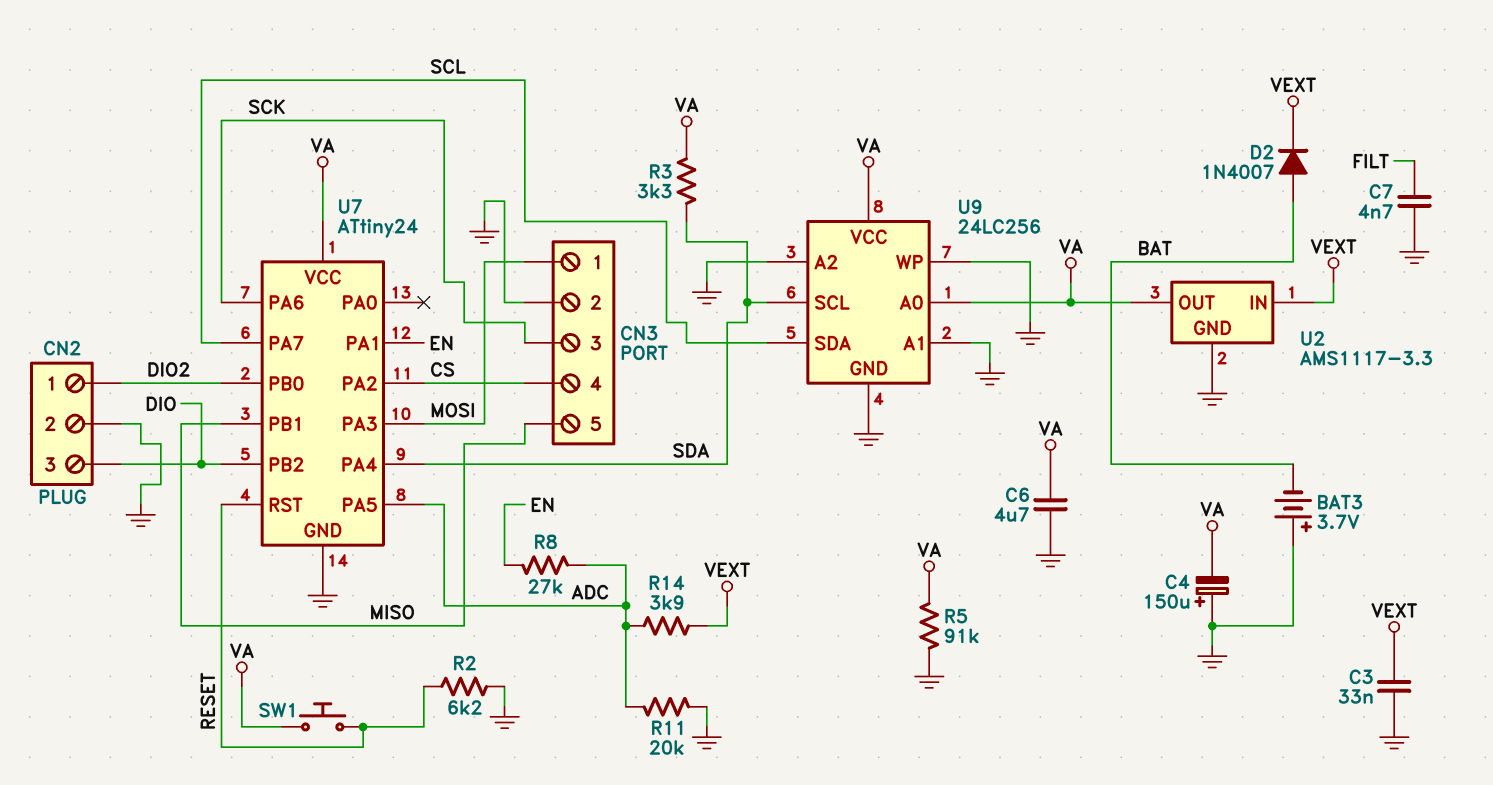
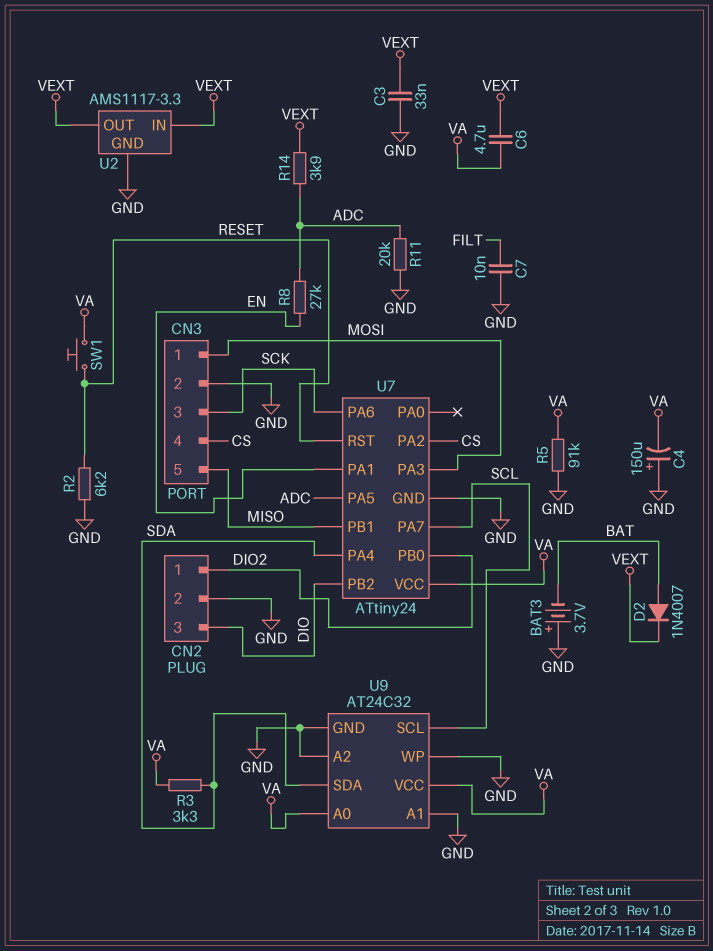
C6: 4.7uF (GND, VA) -> 4.7uF (VA, VEXT)
C7: 4.7nF (FILT, GND) -> 10nF (FILT, GND)
U2 pin OUT: VA -> VEXT
U9: 24LC256 -> AT24C32
U9 pin SCL: SDA -> SCL
U9 pin SDA: SCL -> SDA

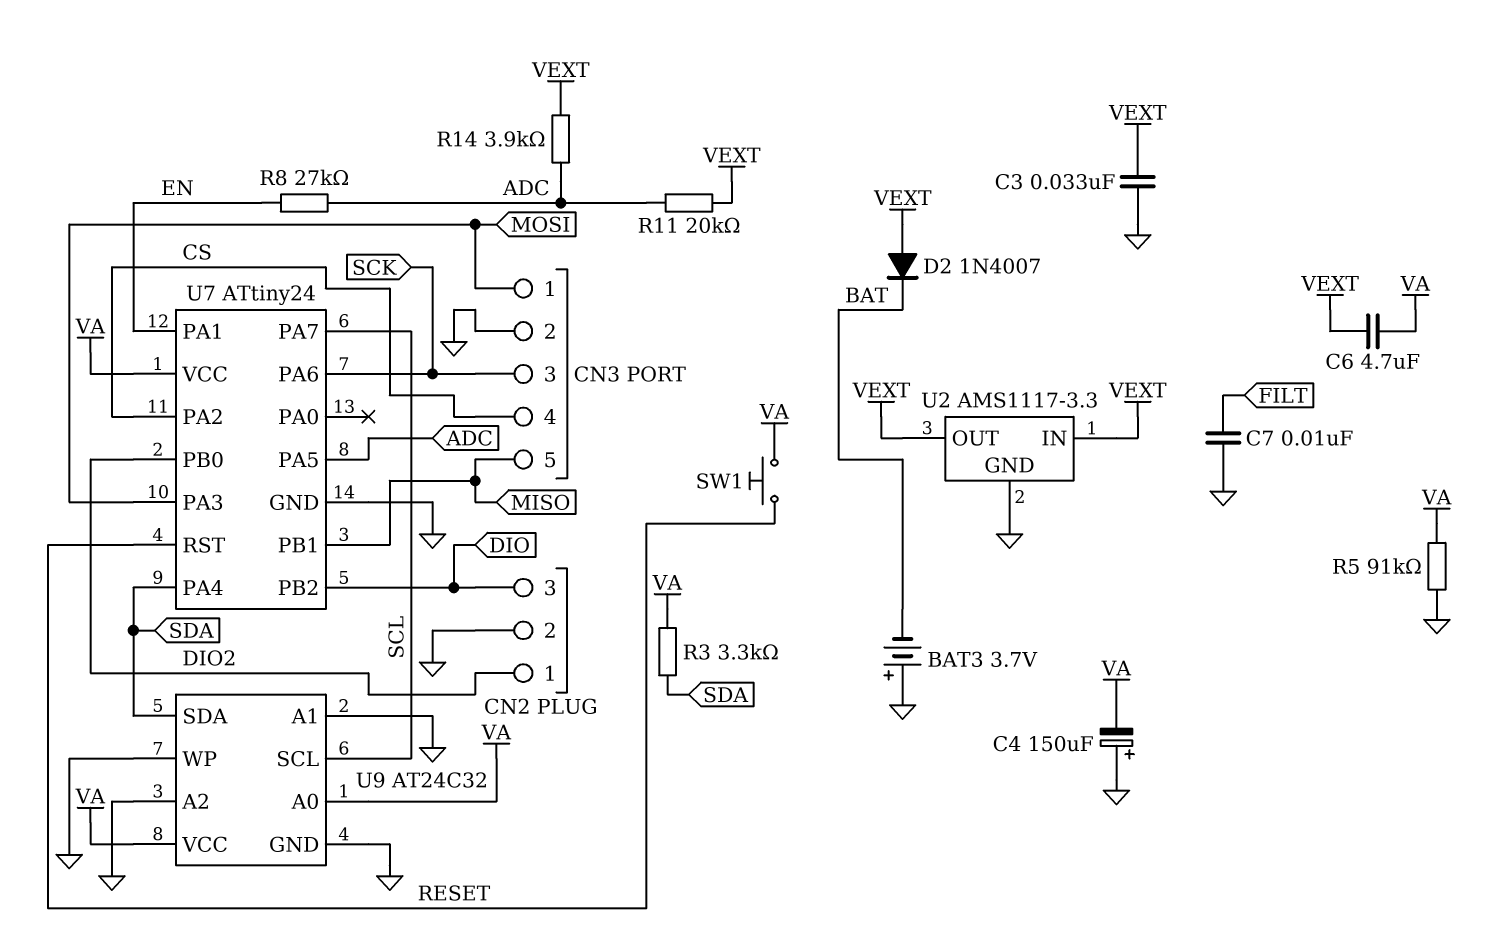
D2: diode 1N4007 (A BAT, K VEXT) -> diode 1N4007 (A VEXT, K BAT)
R2: 6.2k (GND, RESET) -> none
R11: 20k (ADC, GND) -> 20k (ADC, VEXT)

